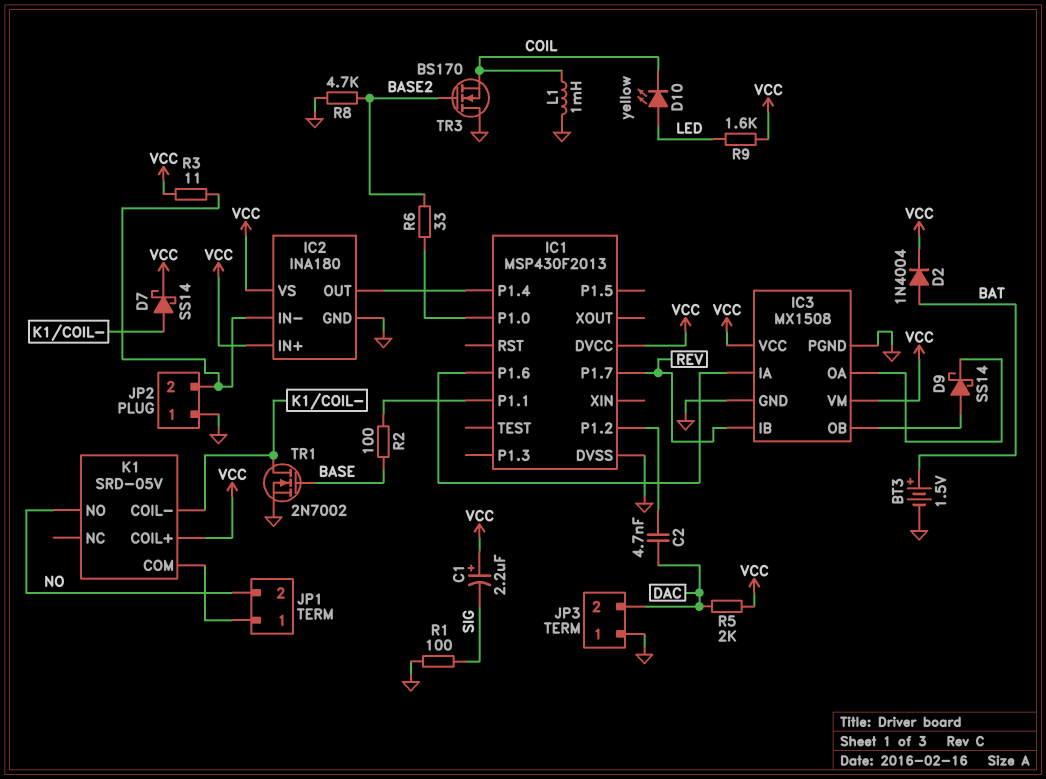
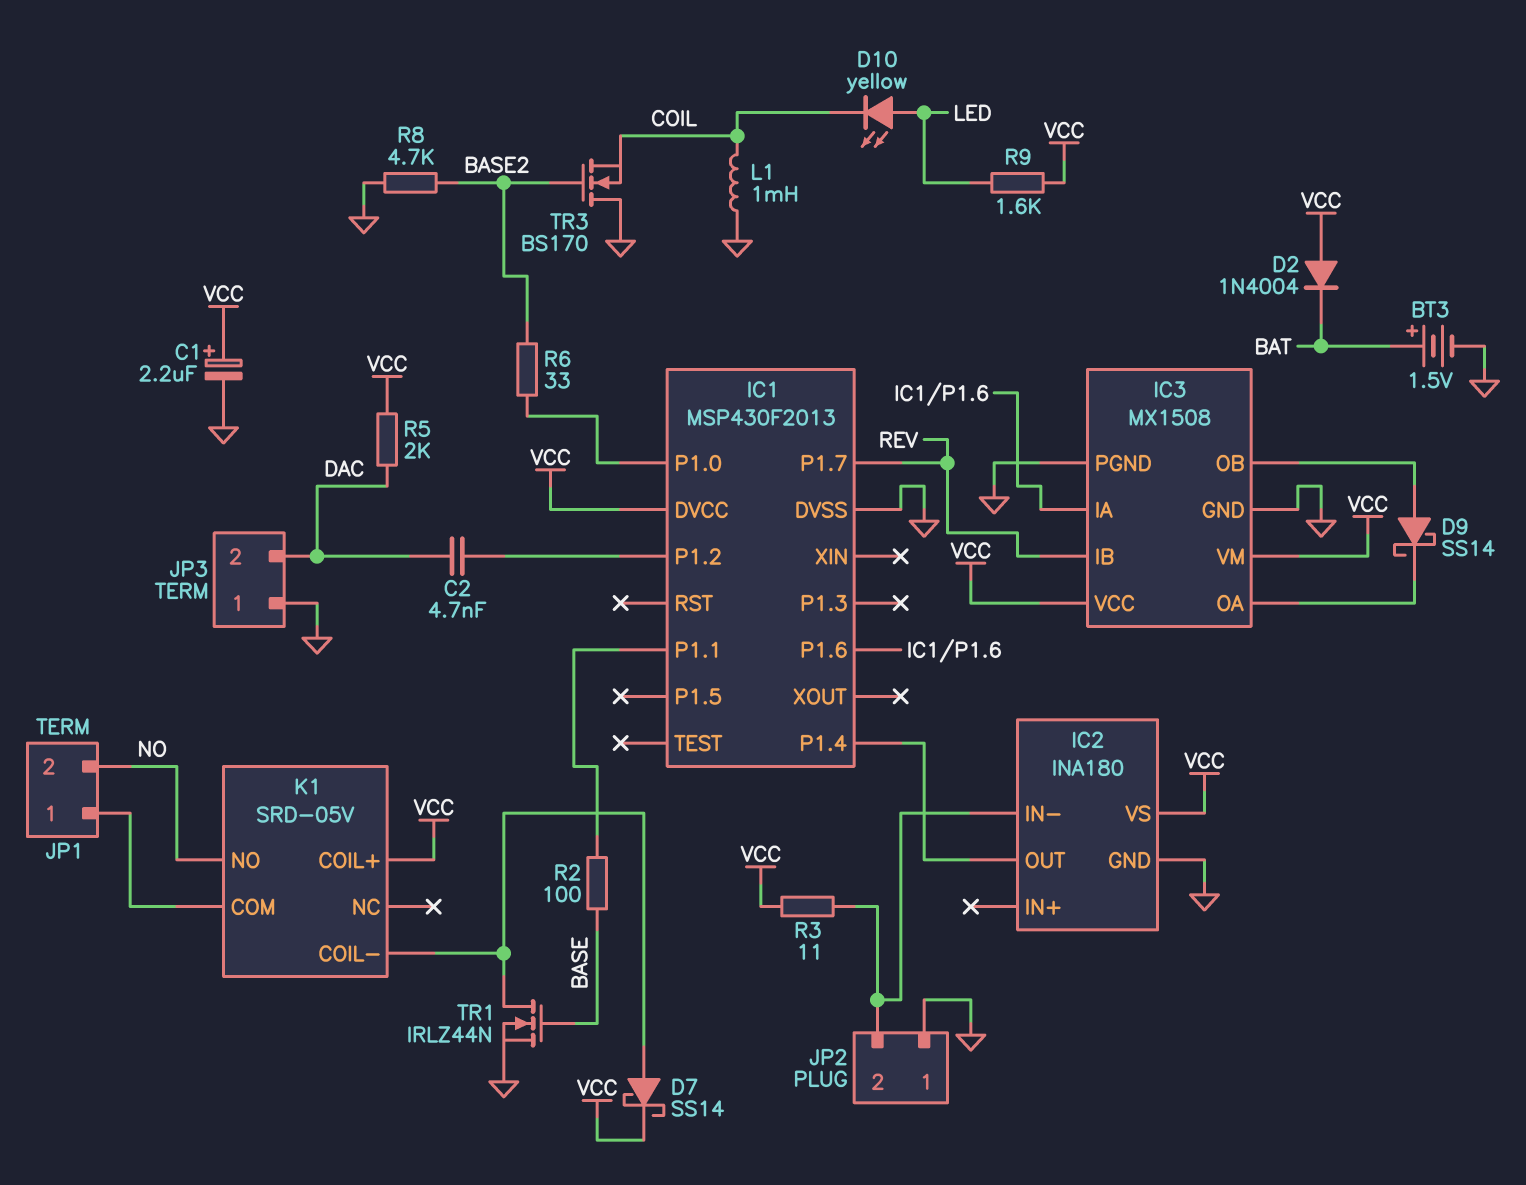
C1: 2.2uF (plus VCC, minus SIG) -> 2.2uF (plus VCC, minus GND)
D2: diode 1N4004 (A BAT, K VCC) -> diode 1N4004 (A VCC, K BAT)
IC2 pin IN+: VCC -> none
R1: 100 (GND, SIG) -> none
TR1: NMOS 2N7002 (G BASE, D K1/COIL-, S GND) -> NMOS IRLZ44N (G BASE, D K1/COIL-, S GND)

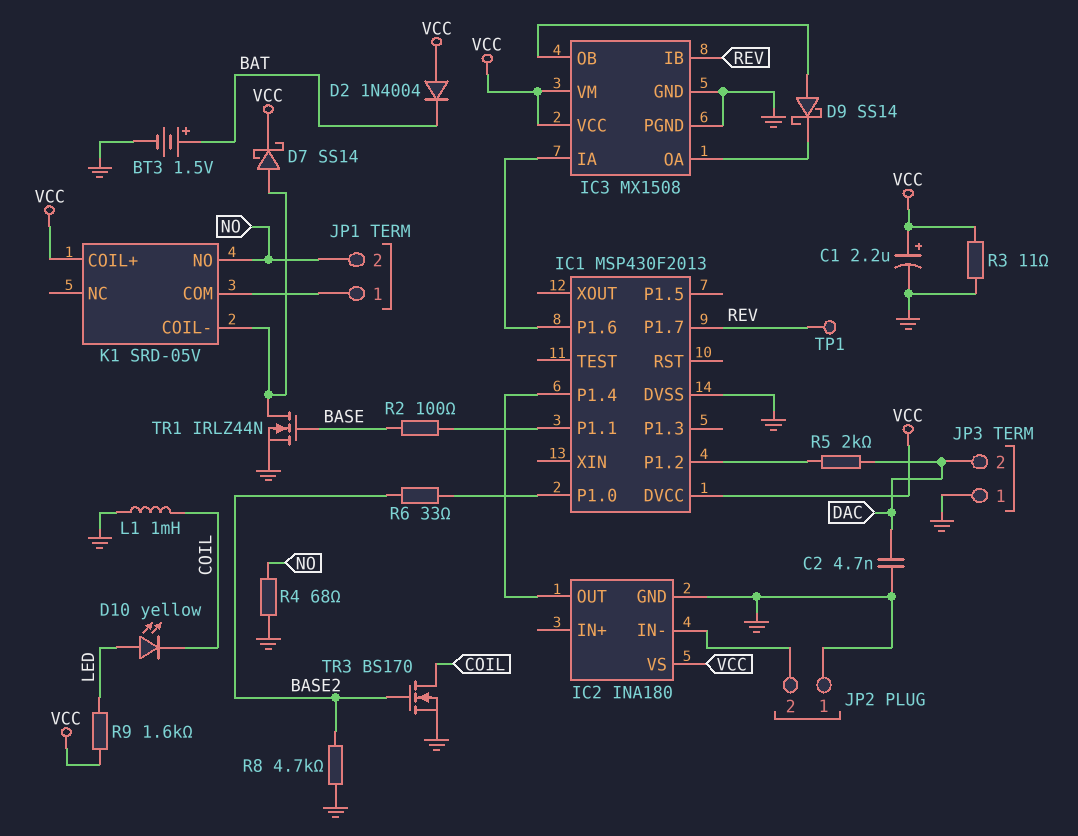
C2: 4.7nF (DAC, IC1/P1.2) -> 4.7nF (DAC, GND)
R3: 11 (IC2/IN-, VCC) -> 11 (GND, VCC)
R4: none -> 68 (GND, NO)
R5: 2k (DAC, VCC) -> 2k (DAC, IC1/P1.2)
TP1: none -> test point (REV)
TR3: NMOS BS170 (G BASE2, D GND, S COIL) -> NMOS BS170 (G BASE2, D COIL, S GND)

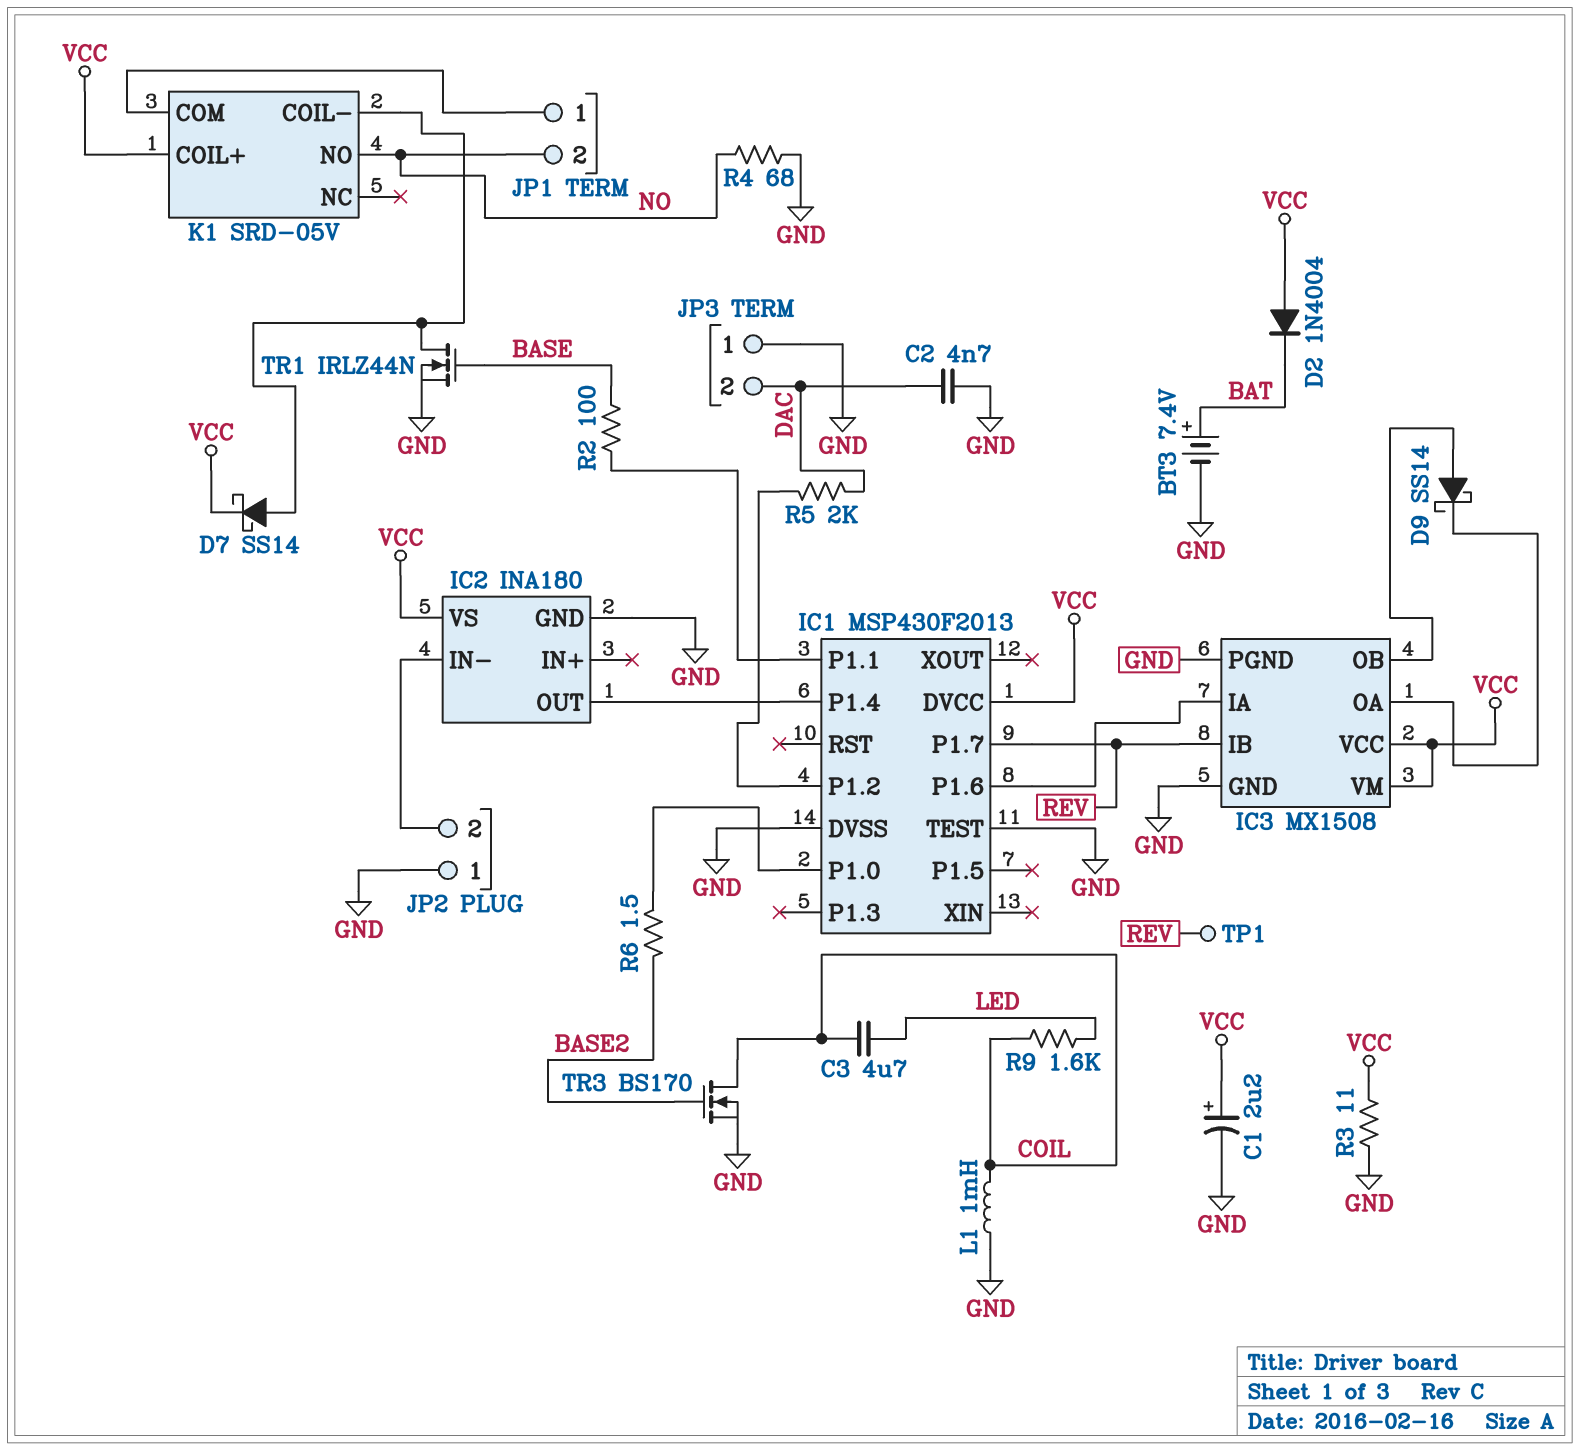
BT3: 1.5V (plus BAT, minus GND) -> 7.4V (plus BAT, minus GND)
C3: none -> 4.7uF (COIL, LED)
D10: LED yellow (A LED, K COIL) -> none
IC1 pin TEST: none -> GND
R6: 33 (BASE2, IC1/P1.0) -> 1.5 (BASE2, IC1/P1.0)
R8: 4.7k (BASE2, GND) -> none
R9: 1.6k (LED, VCC) -> 1.6k (COIL, LED)

